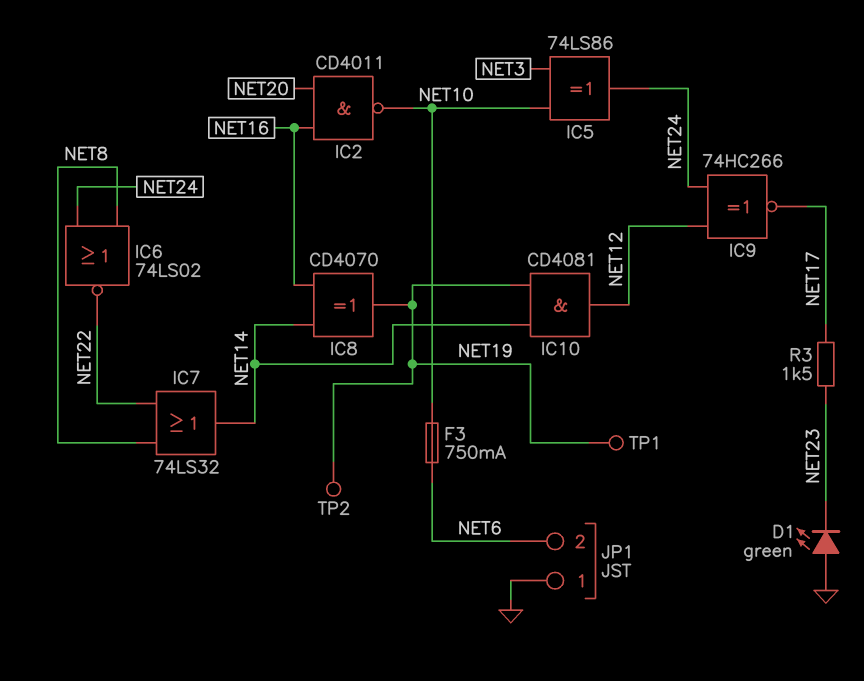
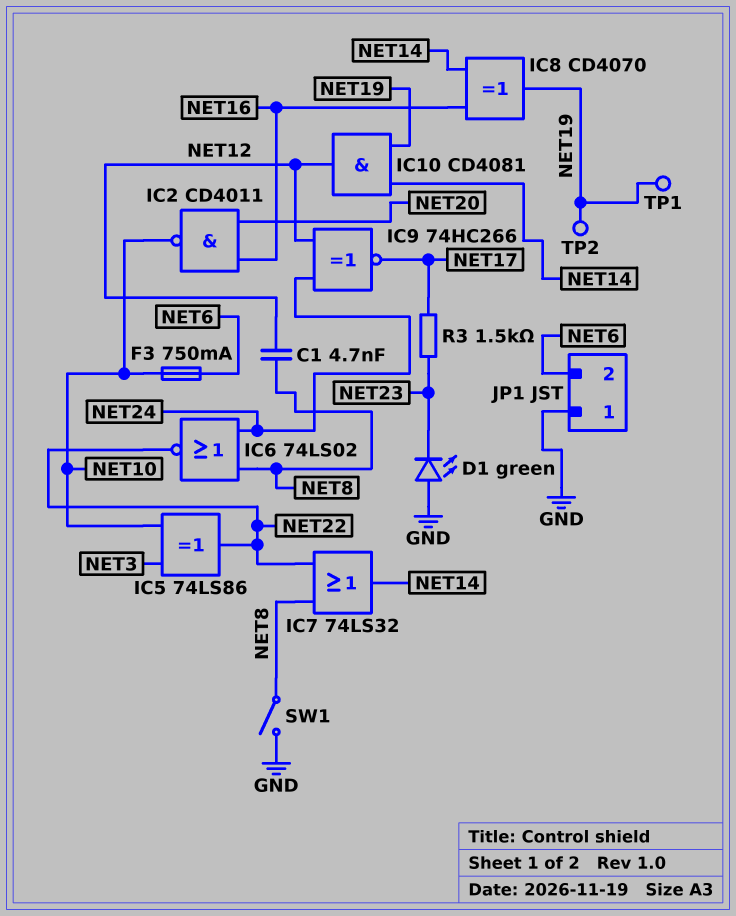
C1: none -> 4.7nF (NET8, NET12)
IC5: XOR 74LS86 (in NET3, in NET10, out NET24) -> XOR 74LS86 (in NET3, in NET10, out NET22)
SW1: none -> switch (GND, NET8)

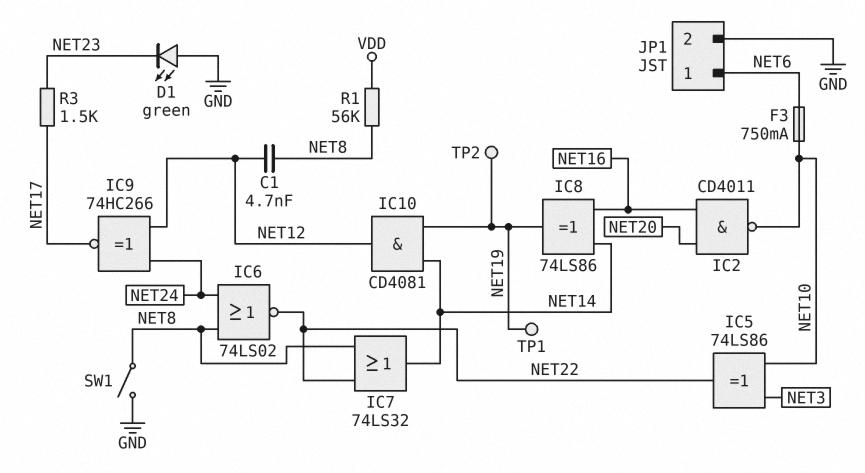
IC8: XOR CD4070 (in NET14, in NET16, out NET19) -> XOR 74LS86 (in NET14, in NET16, out NET19)
JP1 pin 1: GND -> NET6
JP1 pin 2: NET6 -> GND
R1: none -> 56k (NET8, VDD)

